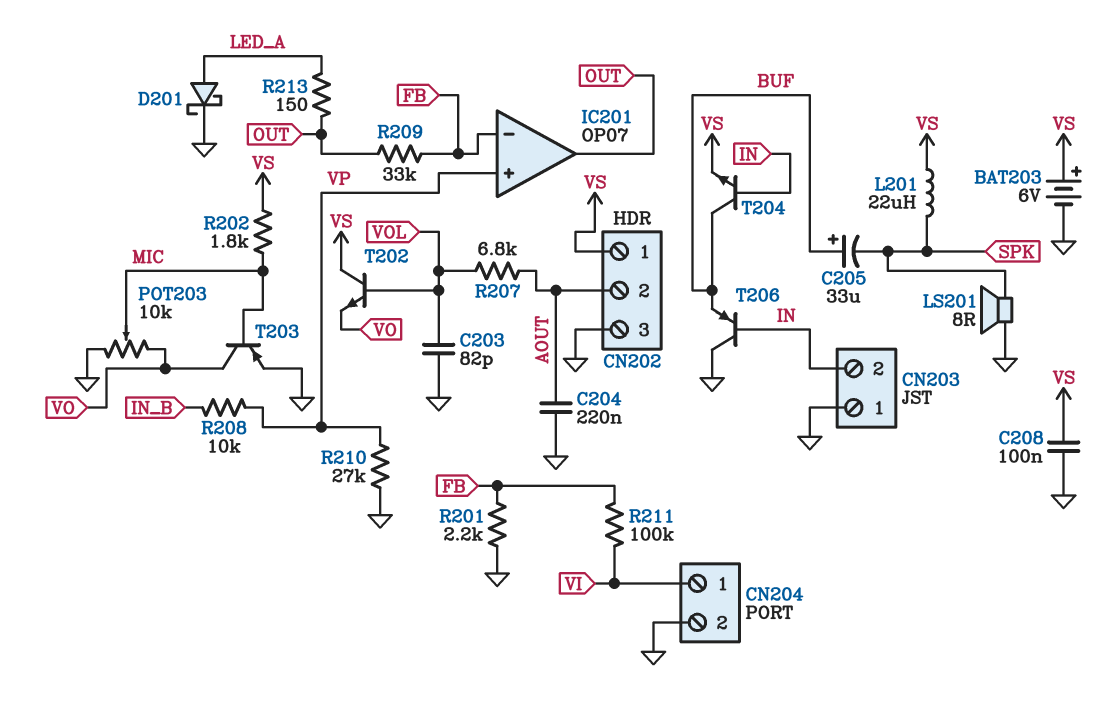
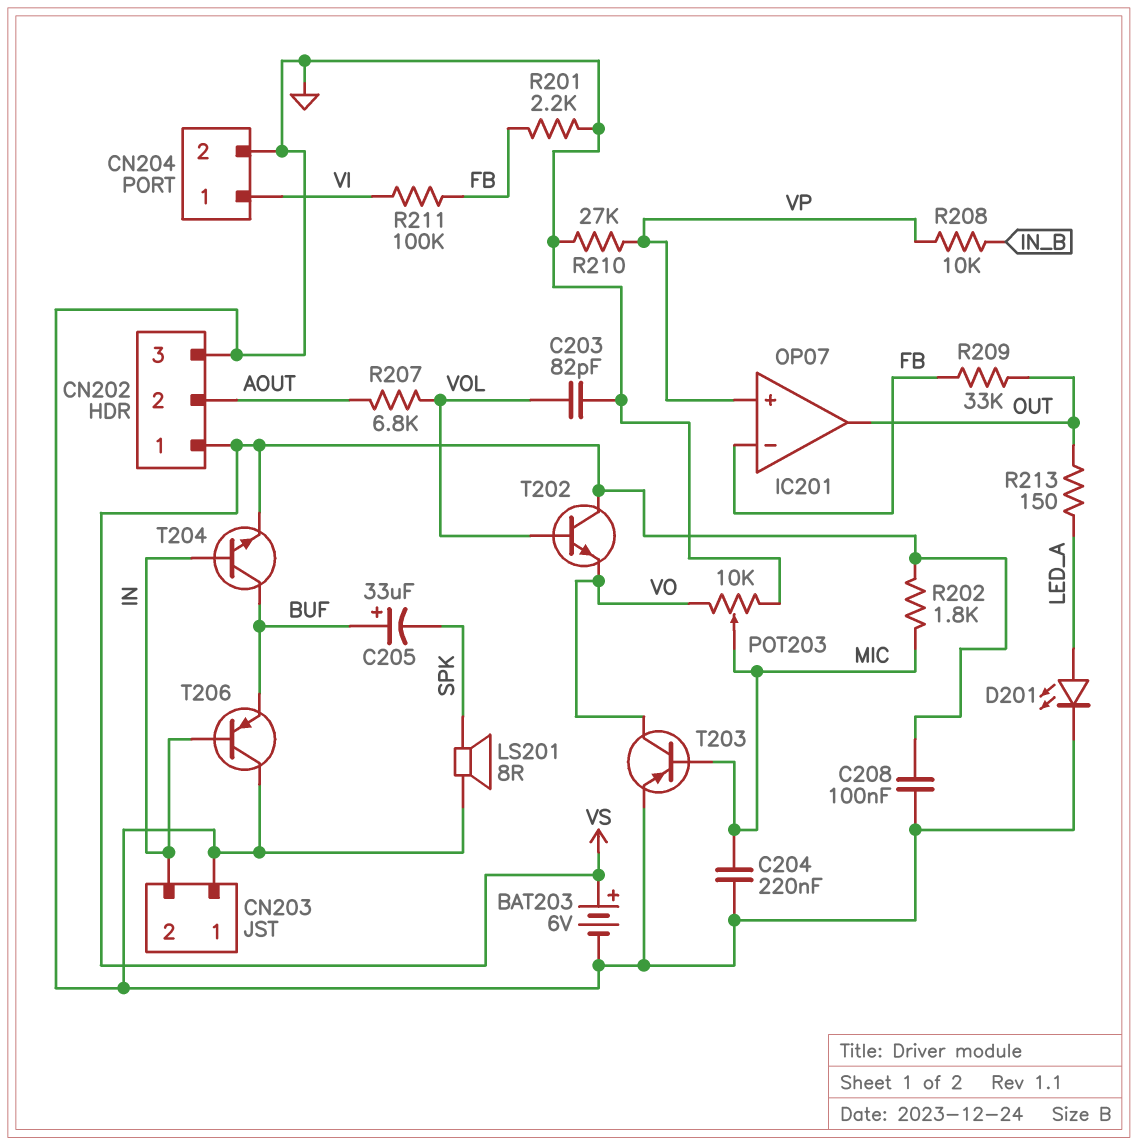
C204: 220nF (AOUT, GND) -> 220nF (GND, MIC)
D201: schottky (A LED_A, K GND) -> LED (A LED_A, K GND)
L201: 22uH (SPK, VS) -> none

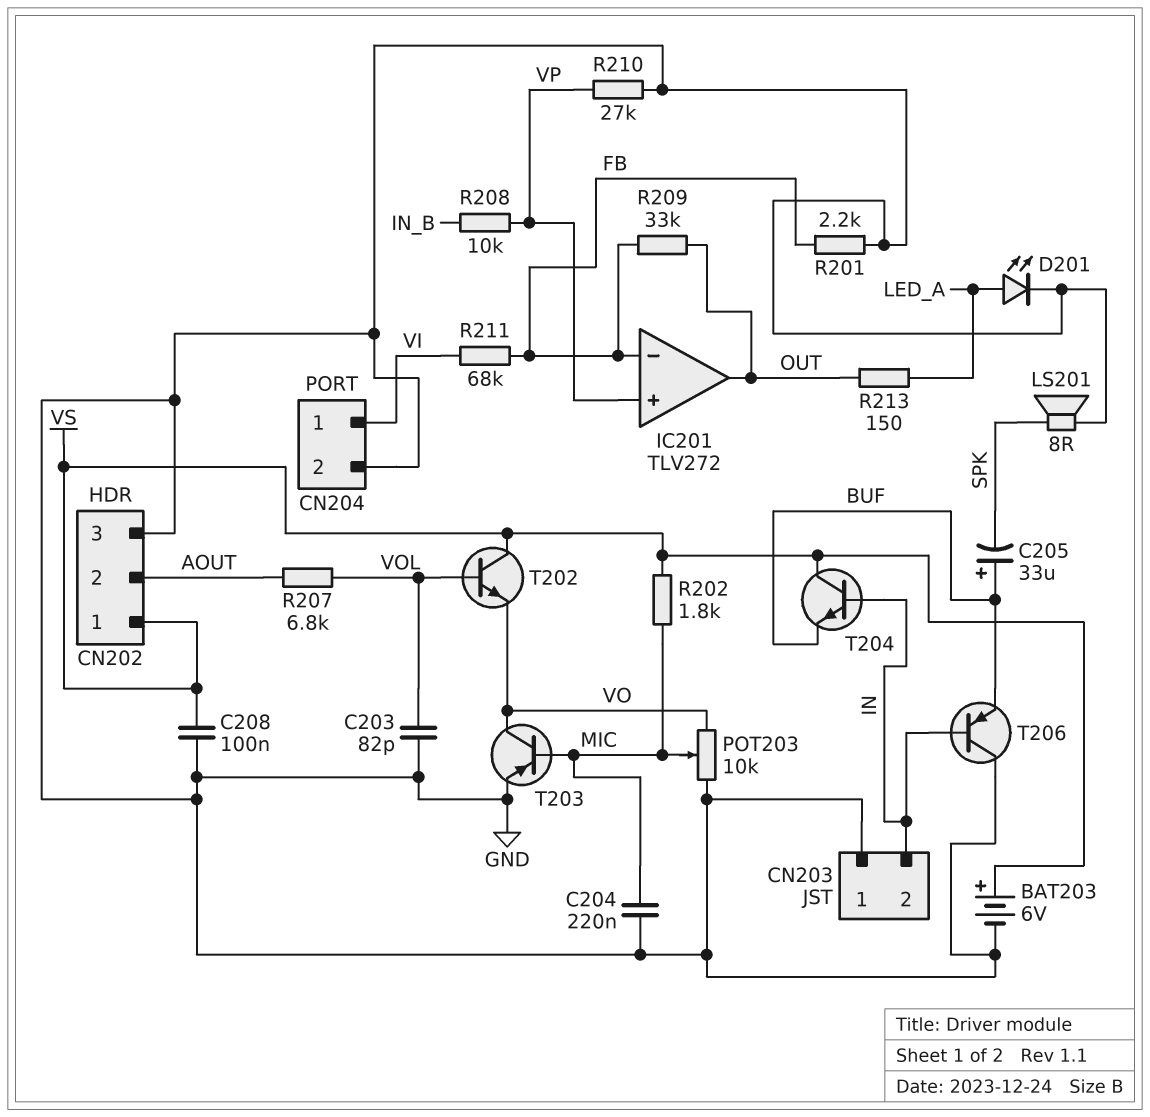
IC201: OP07 -> TLV272
R211: 100k (FB, VI) -> 68k (FB, VI)
T204: NPN (B IN, C BUF, E VS) -> NPN (B IN, C VS, E BUF)

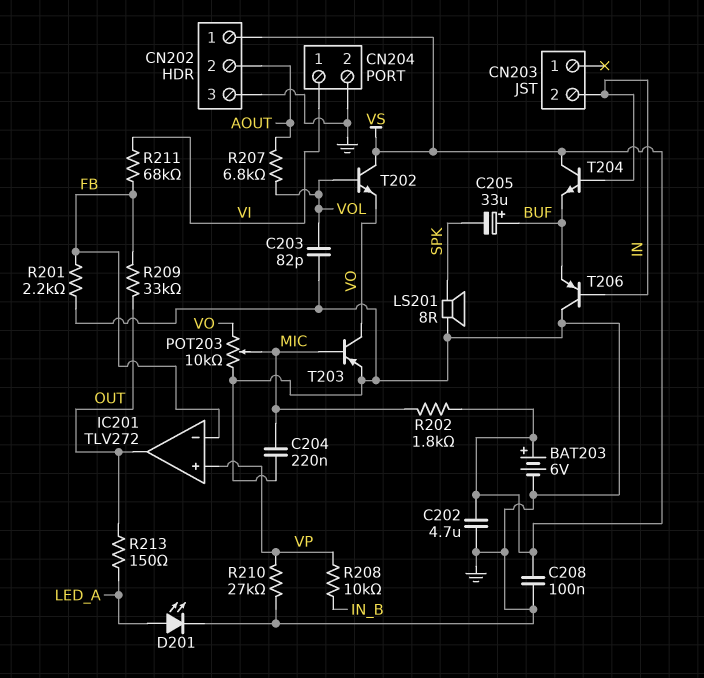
C202: none -> 4.7uF (GND, VS)
CN203 pin 1: GND -> none

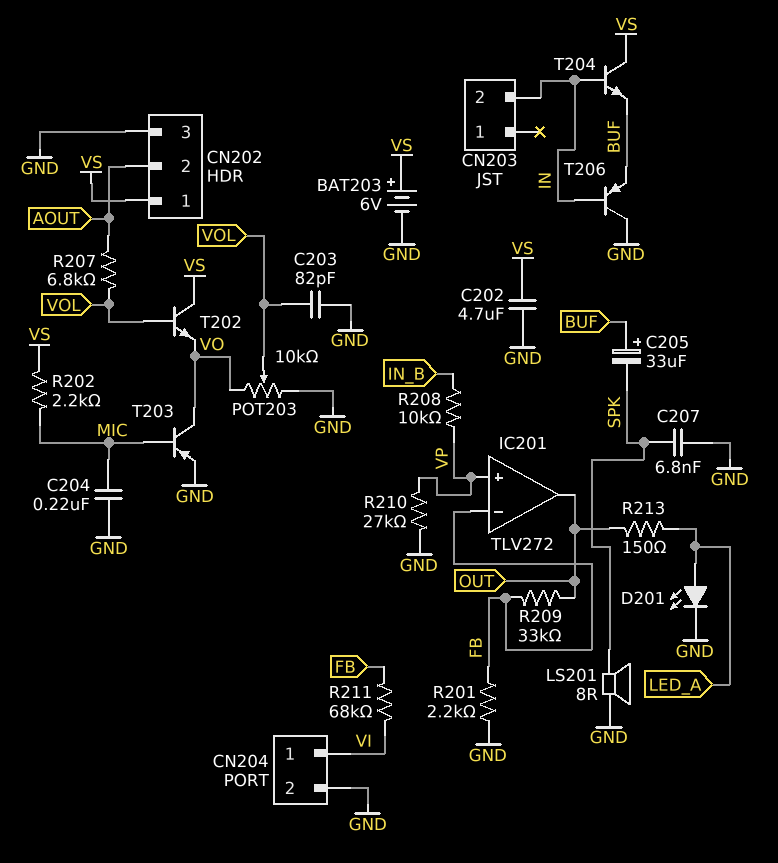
C207: none -> 6.8nF (GND, SPK)
C208: 100nF (GND, VS) -> none
POT203: 10k (GND, VO, wiper MIC) -> 10k (GND, VO, wiper VOL)
R202: 1.8k (MIC, VS) -> 2.2k (MIC, VS)

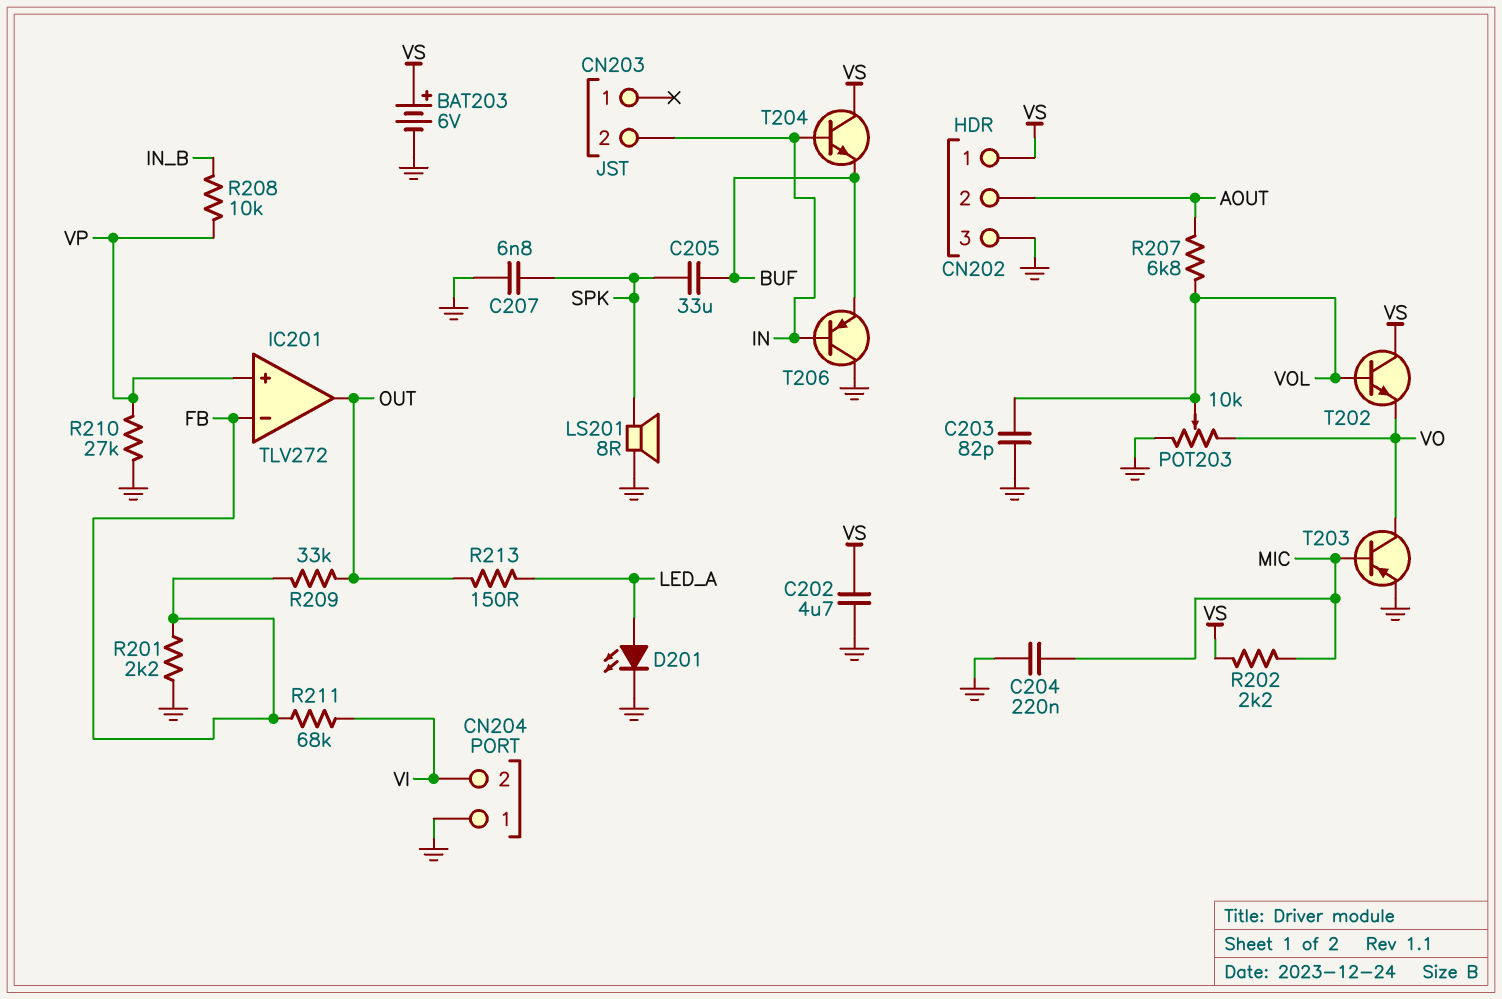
C205: 33uF (plus BUF, minus SPK) -> 33uF (BUF, SPK)
CN204 pin 1: VI -> GND
CN204 pin 2: GND -> VI

